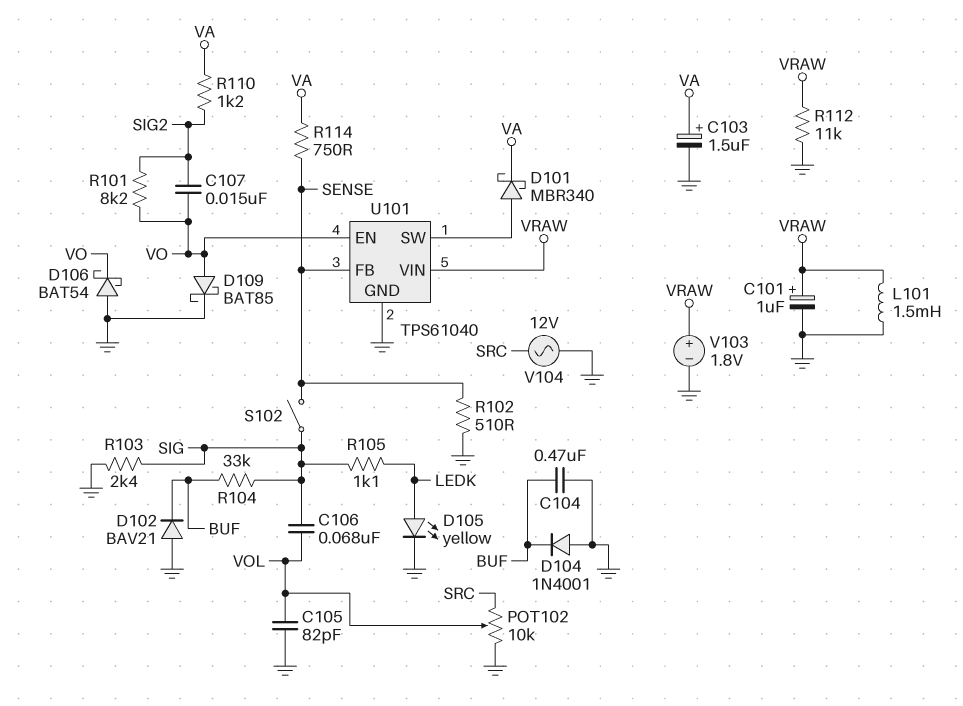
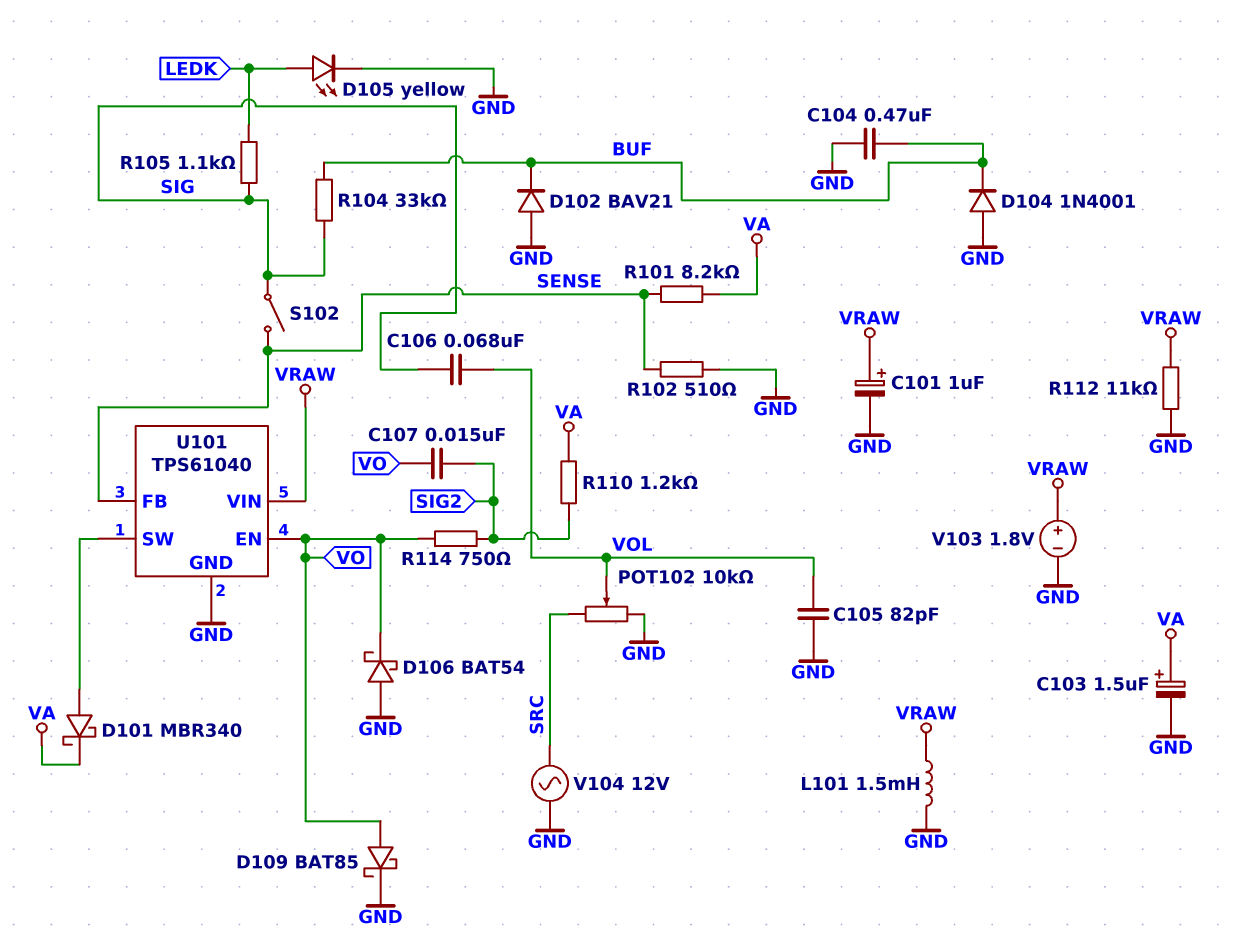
R101: 8.2k (SIG2, VO) -> 8.2k (SENSE, VA)
R103: 2.4k (GND, SIG) -> none
R114: 750 (SENSE, VA) -> 750 (SIG2, VO)

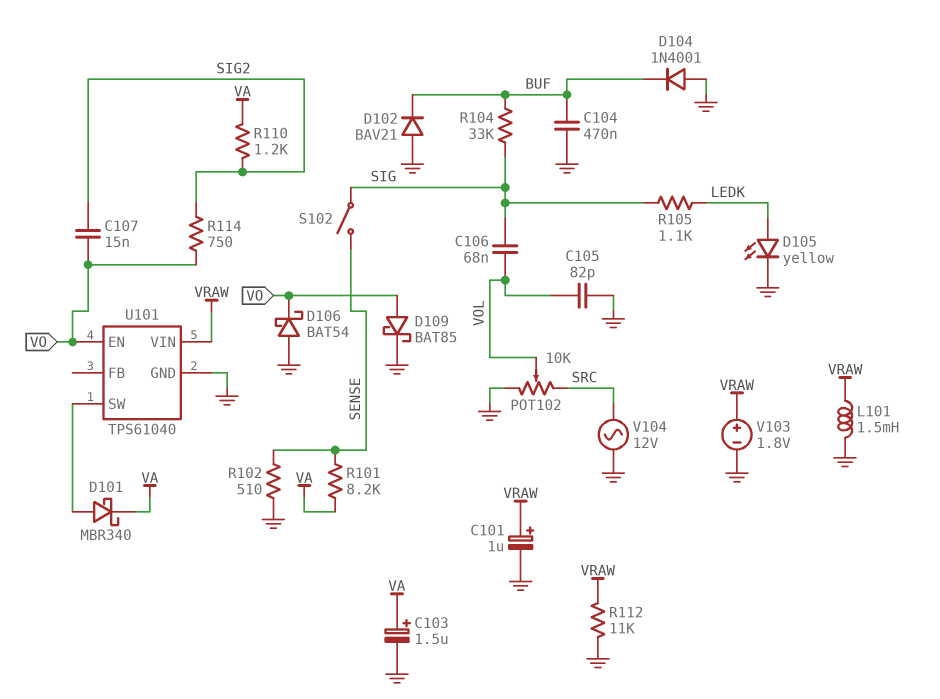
U101 pin FB: SENSE -> none

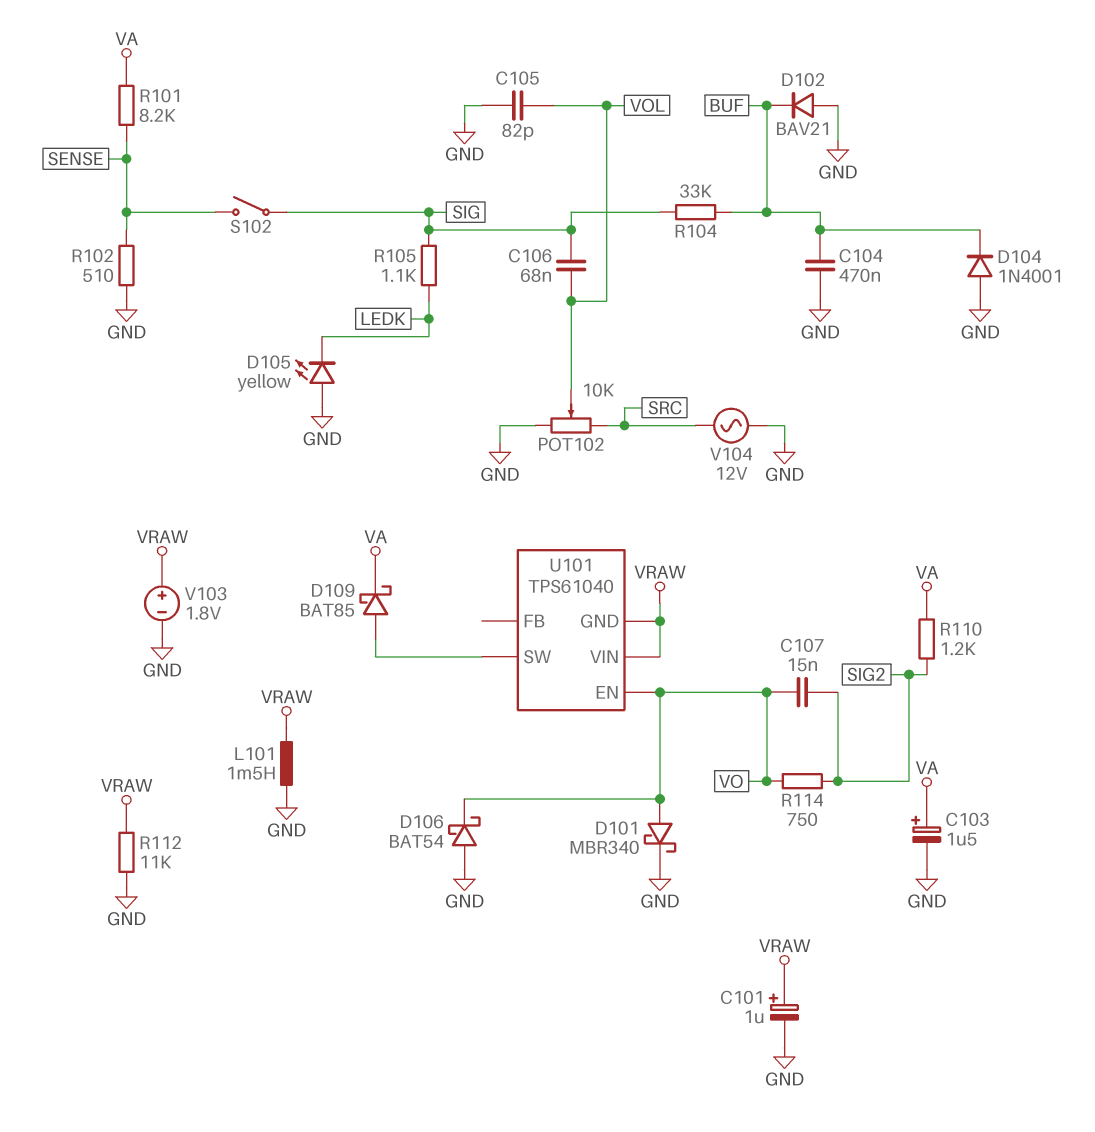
D101: schottky MBR340 (A U101/SW, K VA) -> schottky MBR340 (A VO, K GND)
D105: LED yellow (A LEDK, K GND) -> LED yellow (A GND, K LEDK)
D109: schottky BAT85 (A VO, K GND) -> schottky BAT85 (A U101/SW, K VA)
U101 pin GND: GND -> VRAW

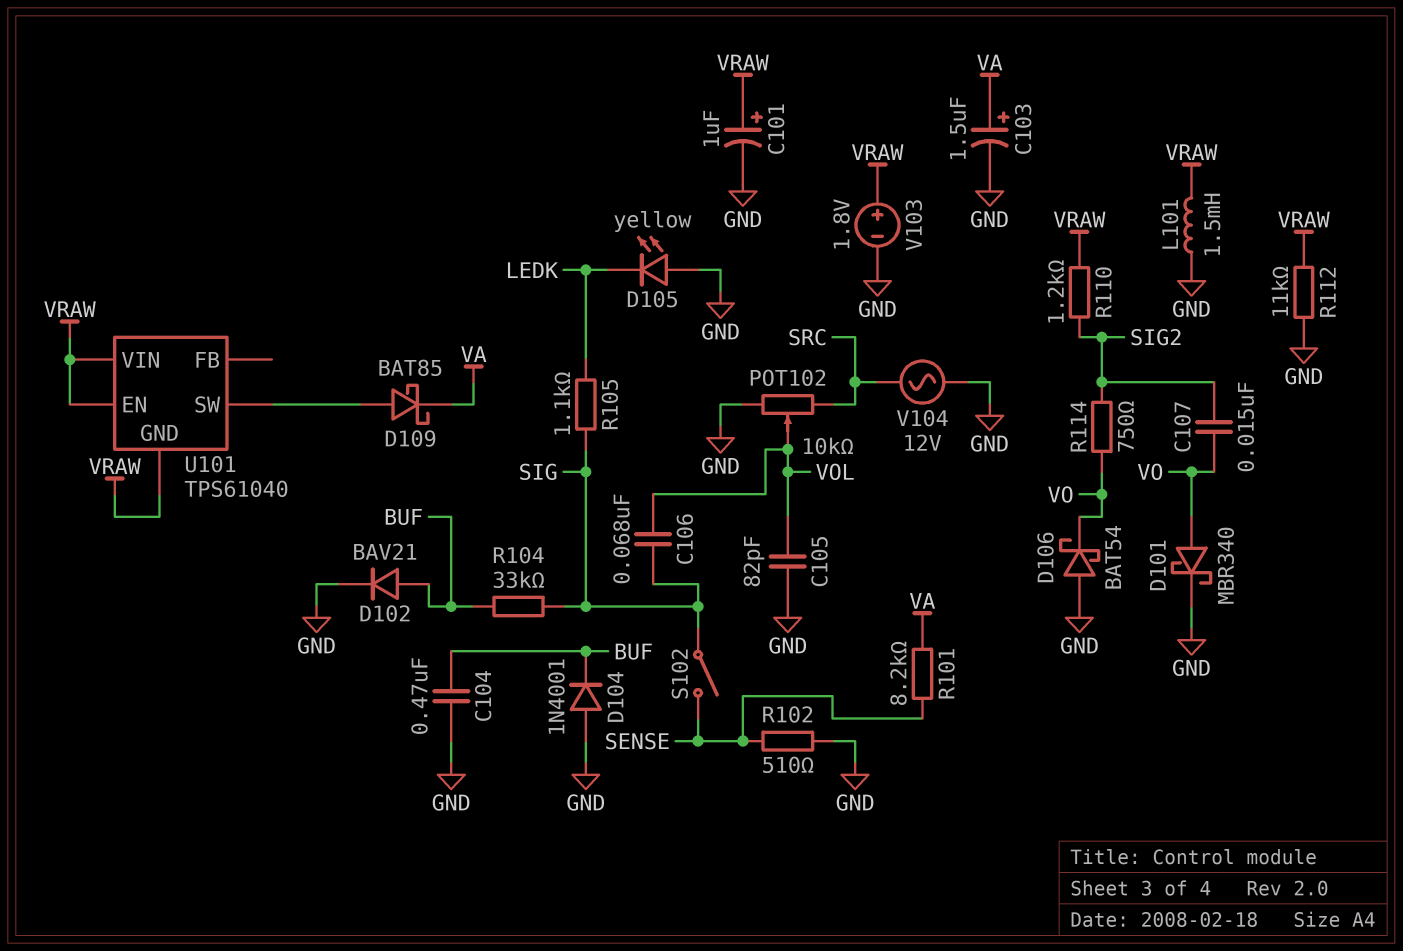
D102: diode BAV21 (A GND, K BUF) -> diode BAV21 (A BUF, K GND)
R110: 1.2k (SIG2, VA) -> 1.2k (SIG2, VRAW)
U101 pin EN: VO -> VRAW

